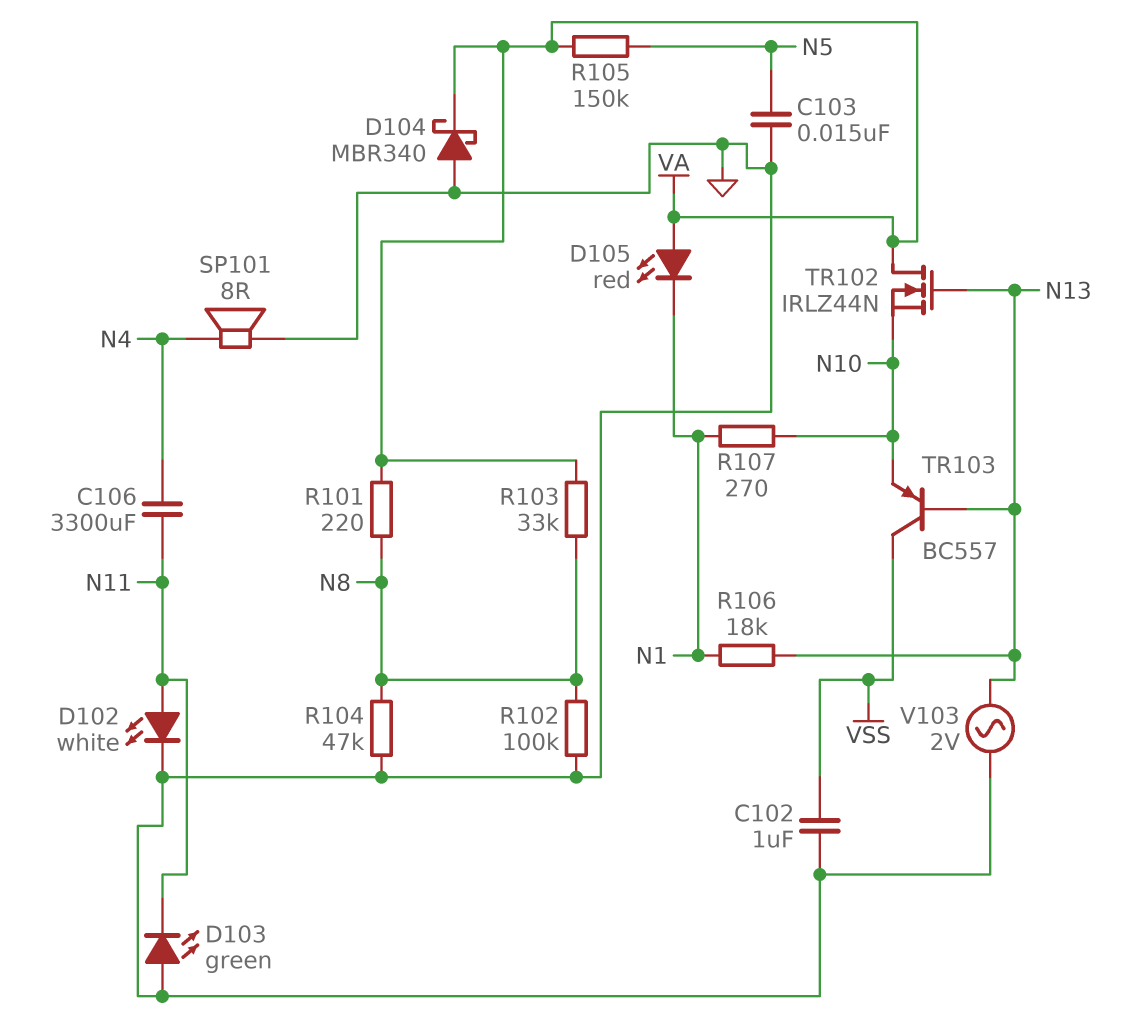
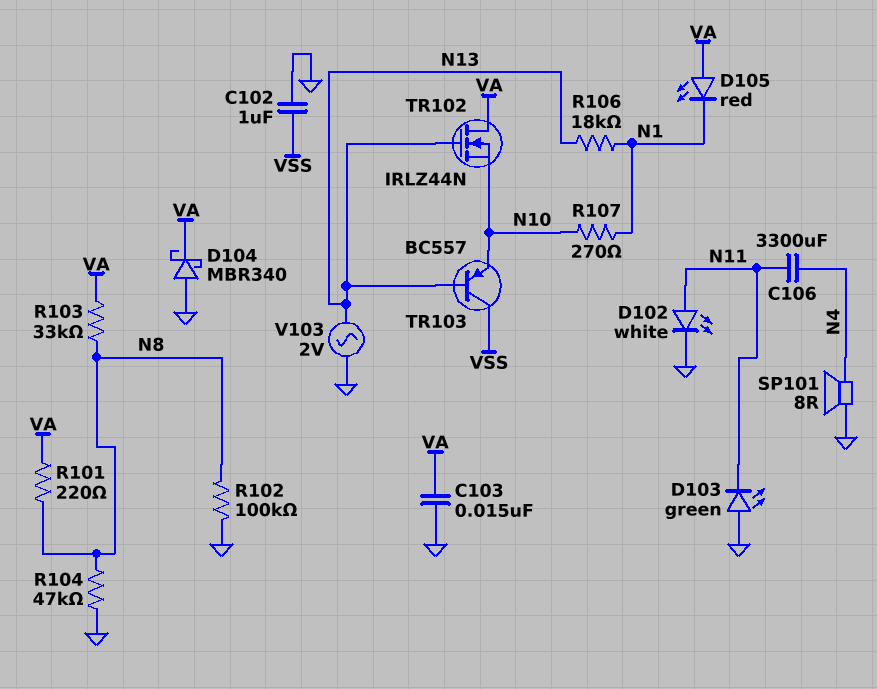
C103: 15nF (GND, N5) -> 15nF (GND, VA)
R105: 150k (N5, VA) -> none

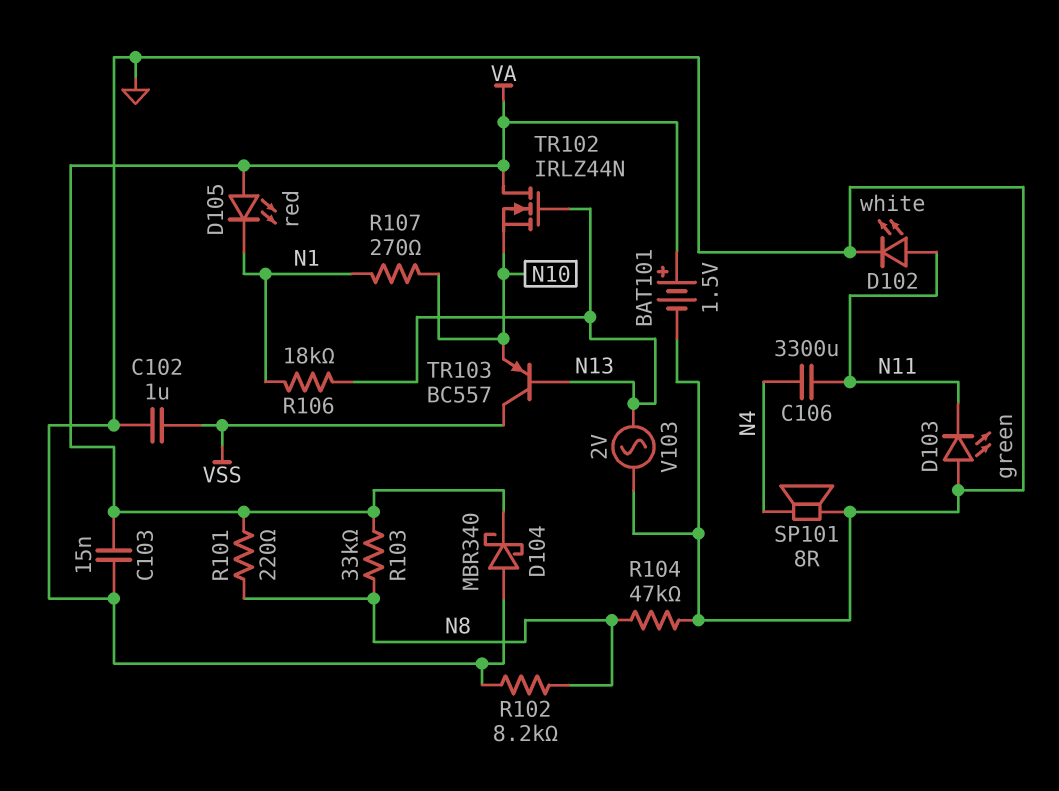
BAT101: none -> 1.5V (plus VA, minus GND)
R102: 100k (GND, N8) -> 8.2k (GND, N8)

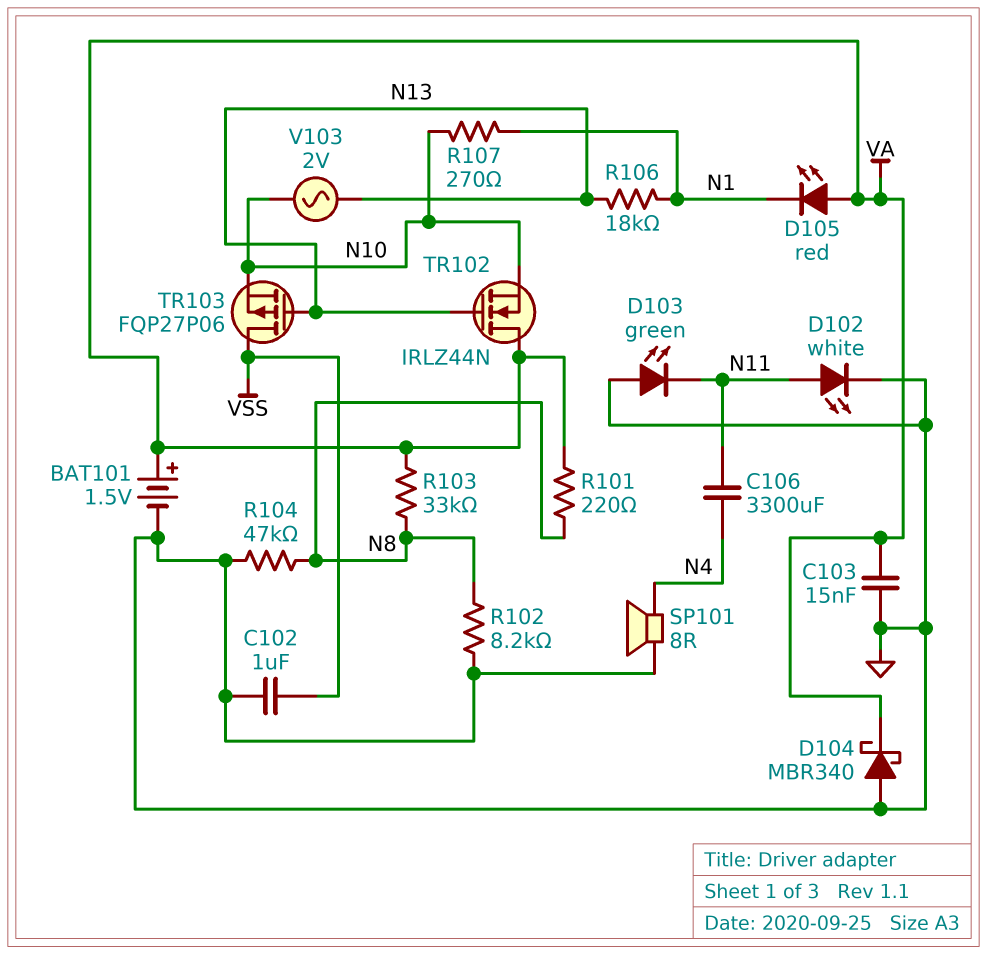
TR103: PNP BC557 (B N13, C VSS, E N10) -> PMOS FQP27P06 (G N13, D VSS, S N10)
V103: AC 2V (GND, N13) -> AC 2V (N10, N13)

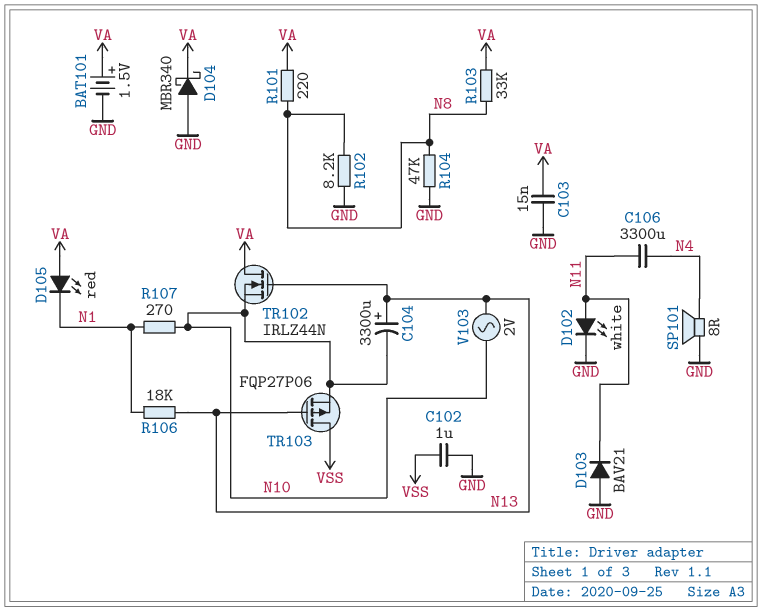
C104: none -> 3300uF (plus N13, minus N10)
D103: LED green (A GND, K N11) -> diode BAV21 (A GND, K N11)

